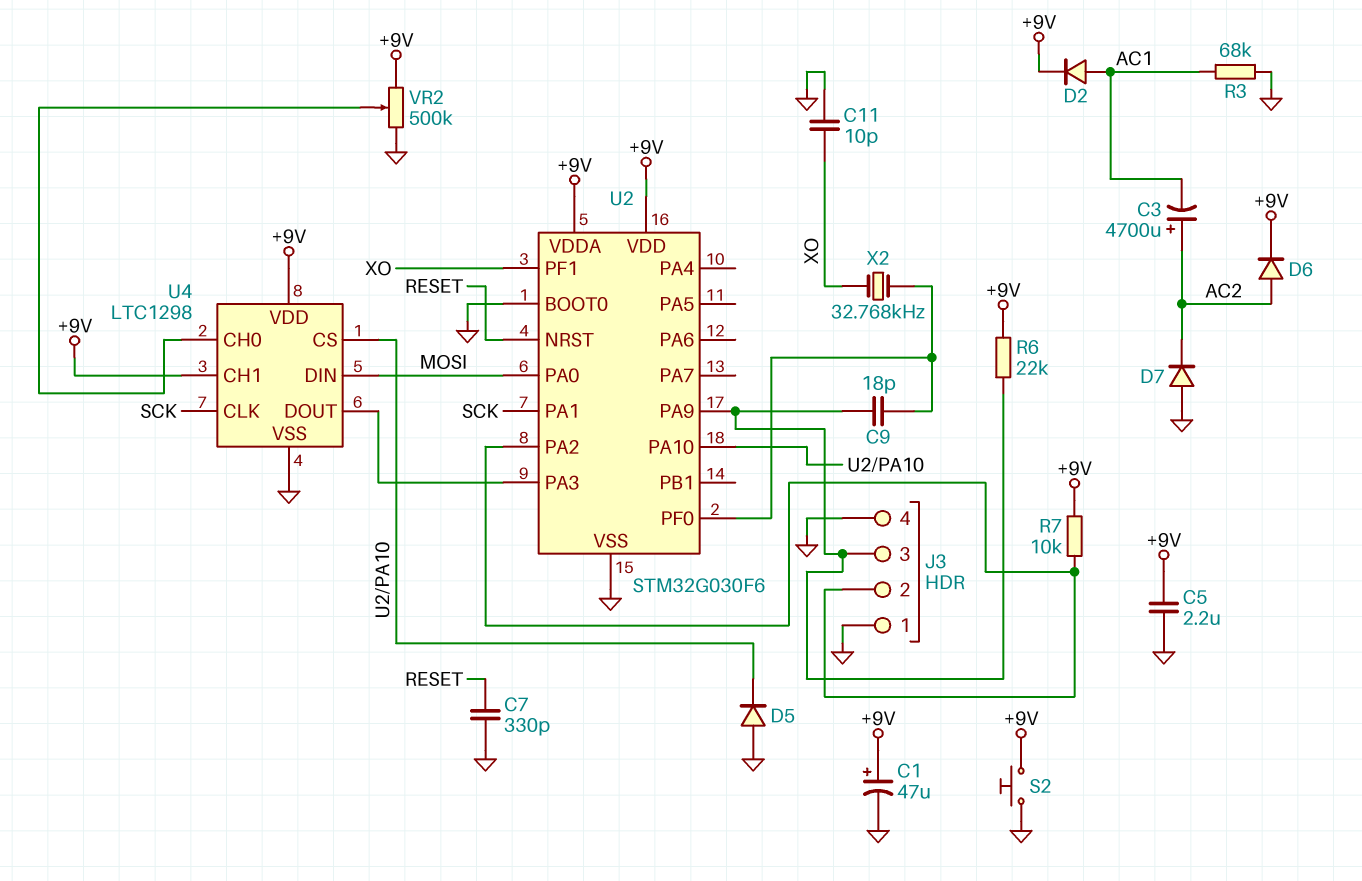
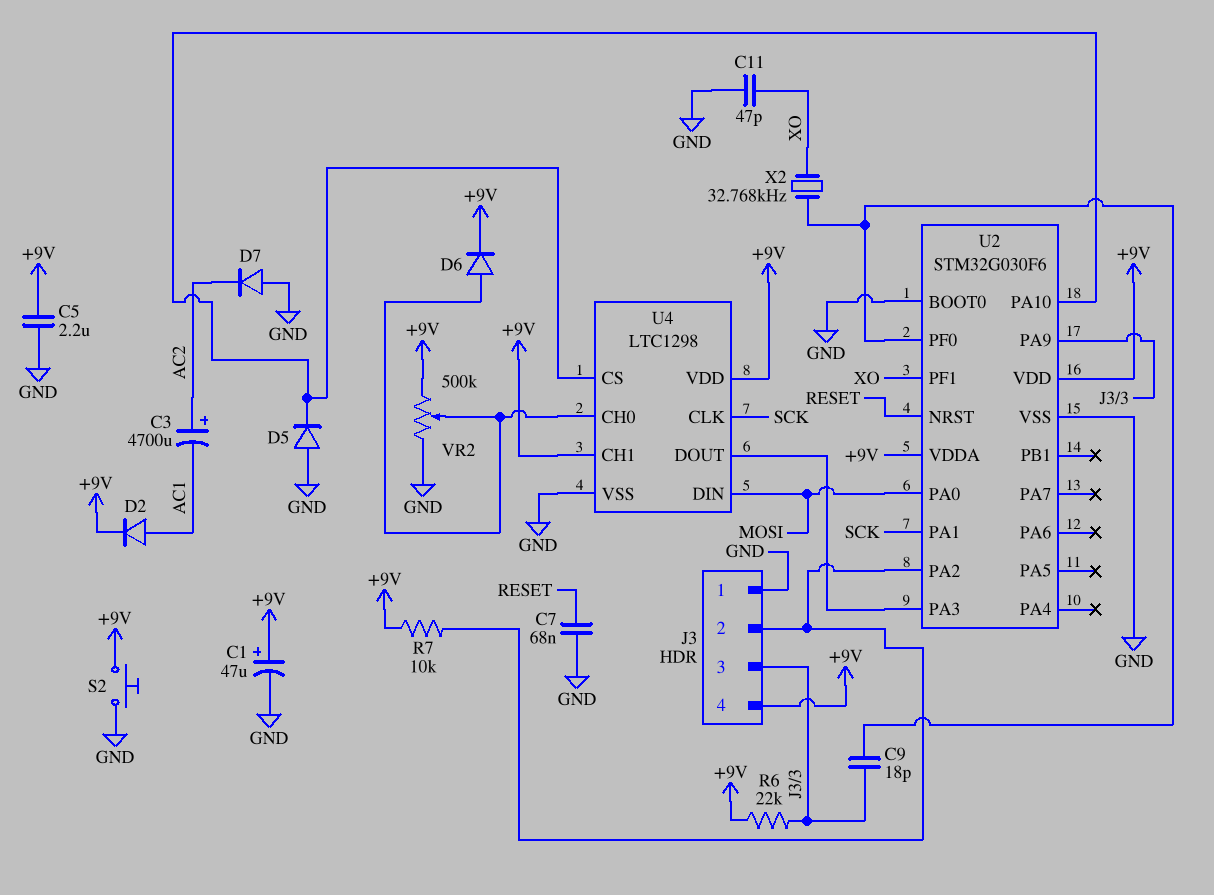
C7: 330pF (GND, RESET) -> 68nF (GND, RESET)
C11: 10pF (GND, XO) -> 47pF (GND, XO)
D6: diode (A AC2, K +9V) -> diode (A U4/CH0, K +9V)
J3 pin 4: GND -> +9V
R3: 68k (AC1, GND) -> none

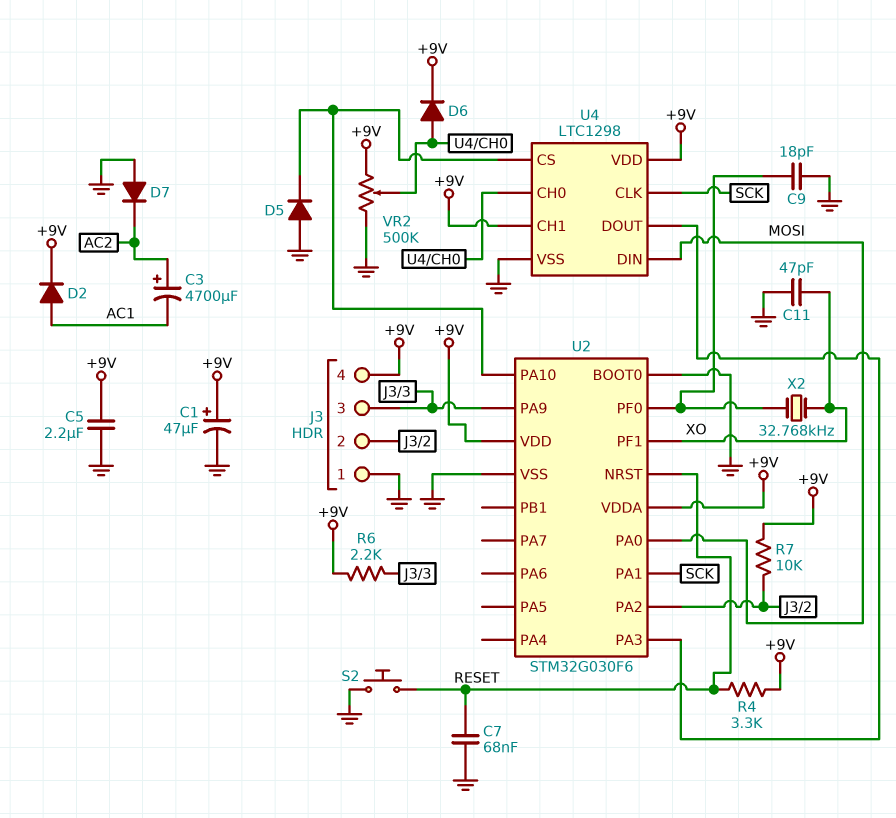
C9: 18pF (J3/3, U2/PF0) -> 18pF (GND, U2/PF0)
R4: none -> 3.3k (+9V, RESET)
R6: 22k (+9V, J3/3) -> 2.2k (+9V, J3/3)
S2: button (+9V, GND) -> button (GND, RESET)

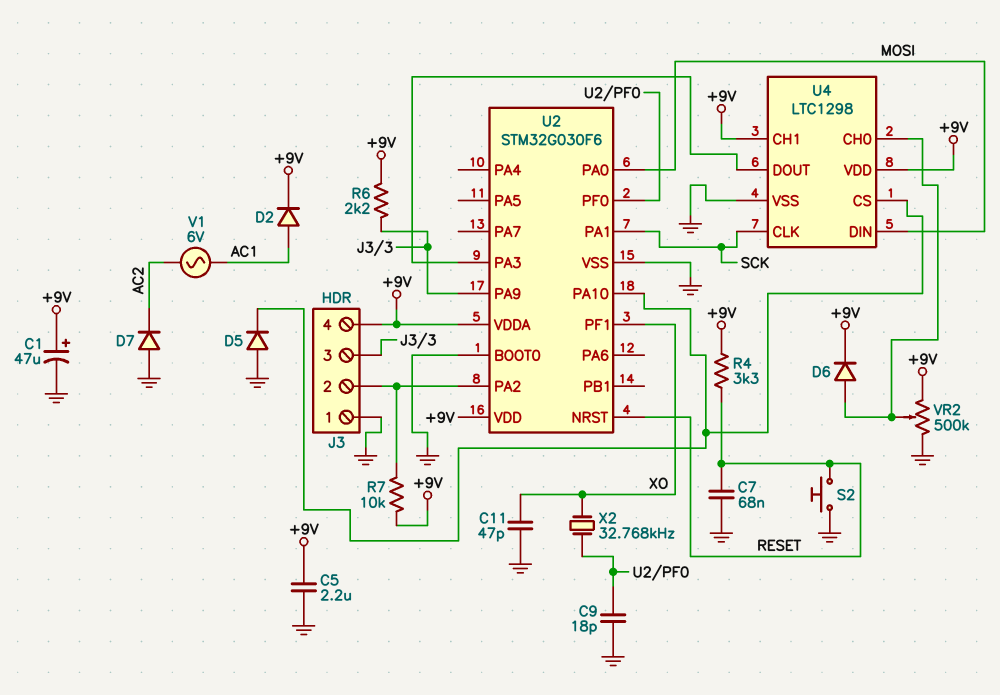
C3: 4700uF (plus AC2, minus AC1) -> none
V1: none -> AC 6V (AC1, AC2)

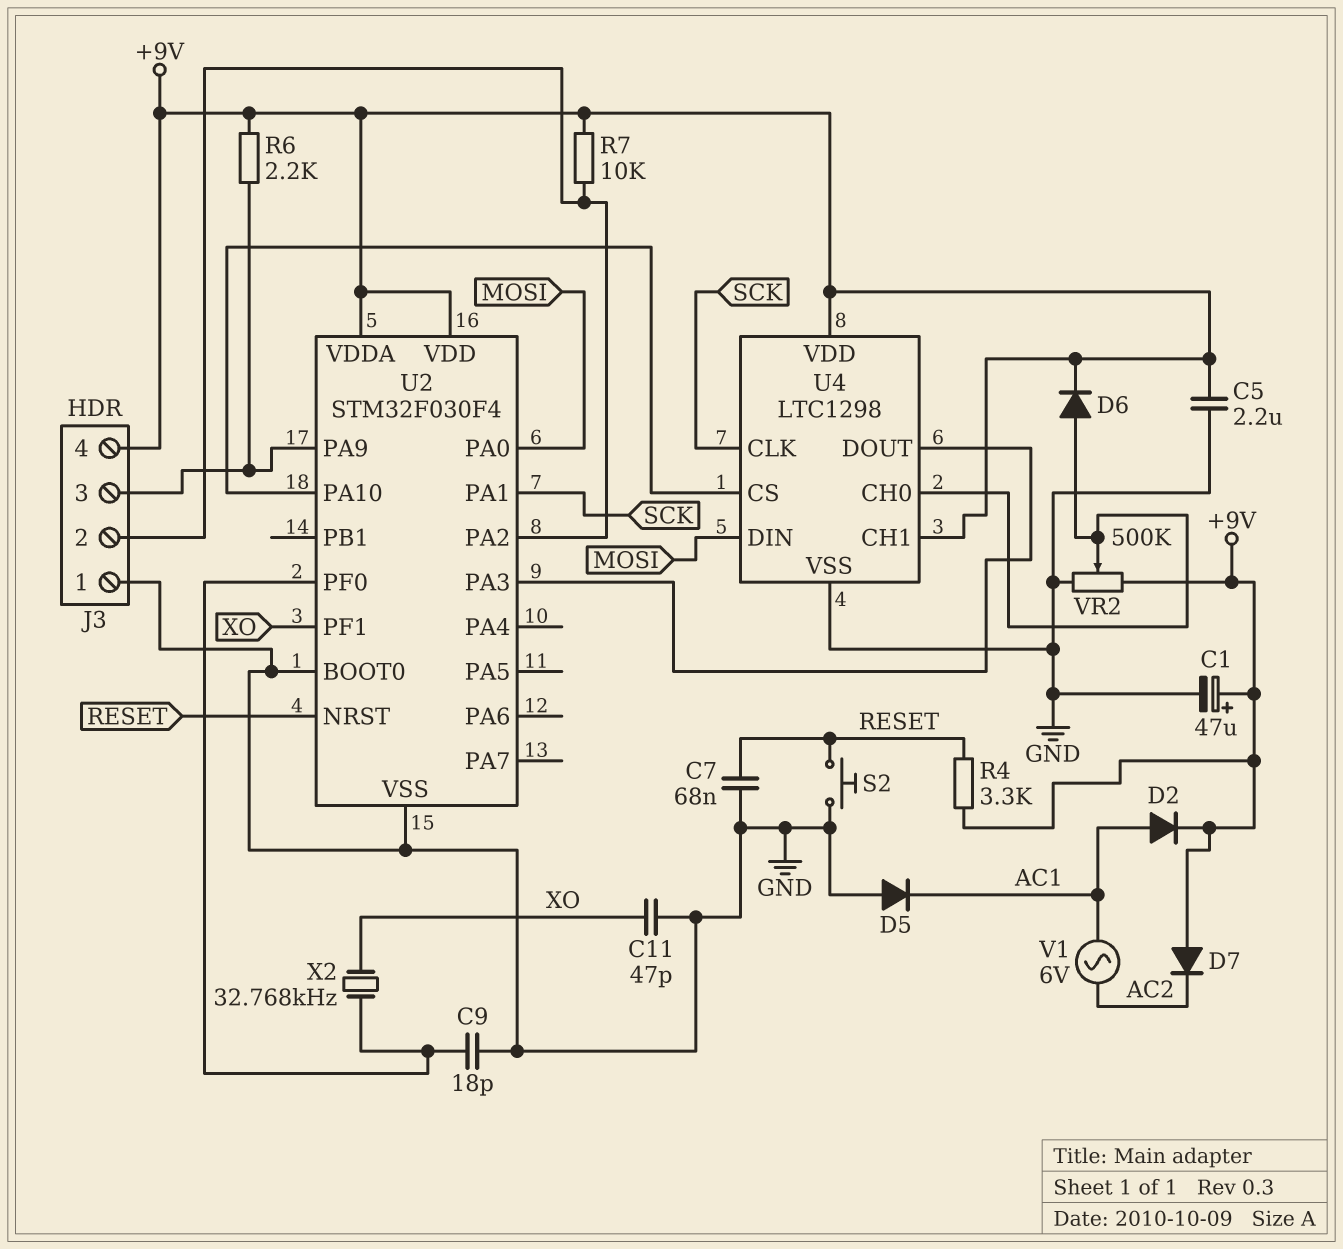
D5: diode (A GND, K U2/PA10) -> diode (A GND, K AC1)
D7: diode (A GND, K AC2) -> diode (A +9V, K AC2)
U2: STM32G030F6 -> STM32F030F4

